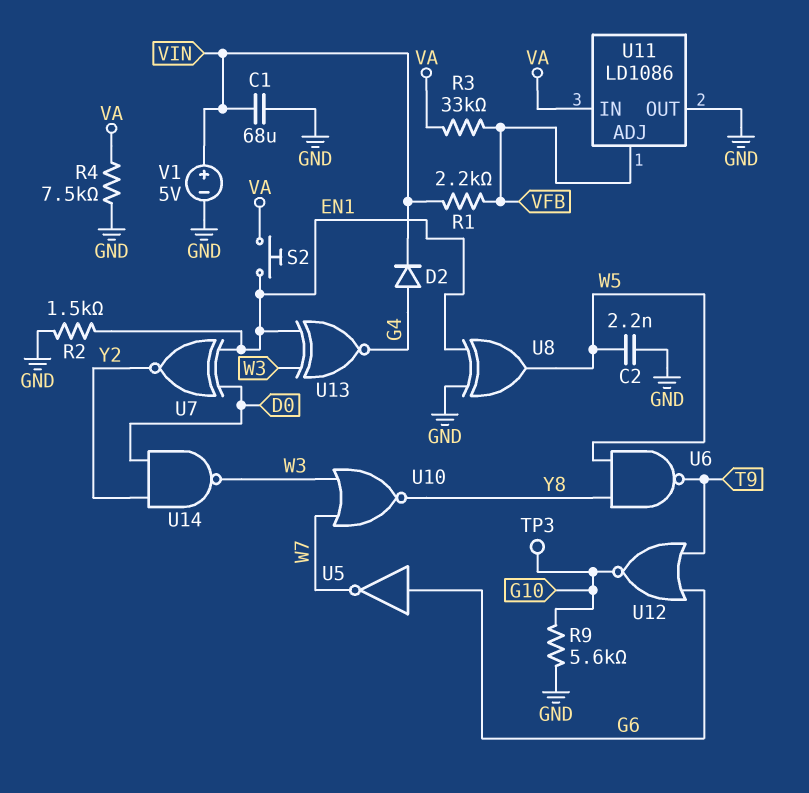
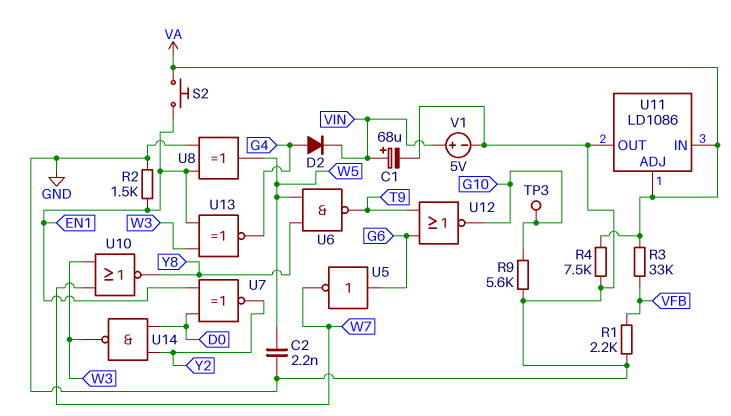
C1: 68uF (GND, VIN) -> 68uF (plus VIN, minus GND)
R1: 2.2k (VFB, VIN) -> 2.2k (GND, VFB)
U11 pin ADJ: VFB -> VA

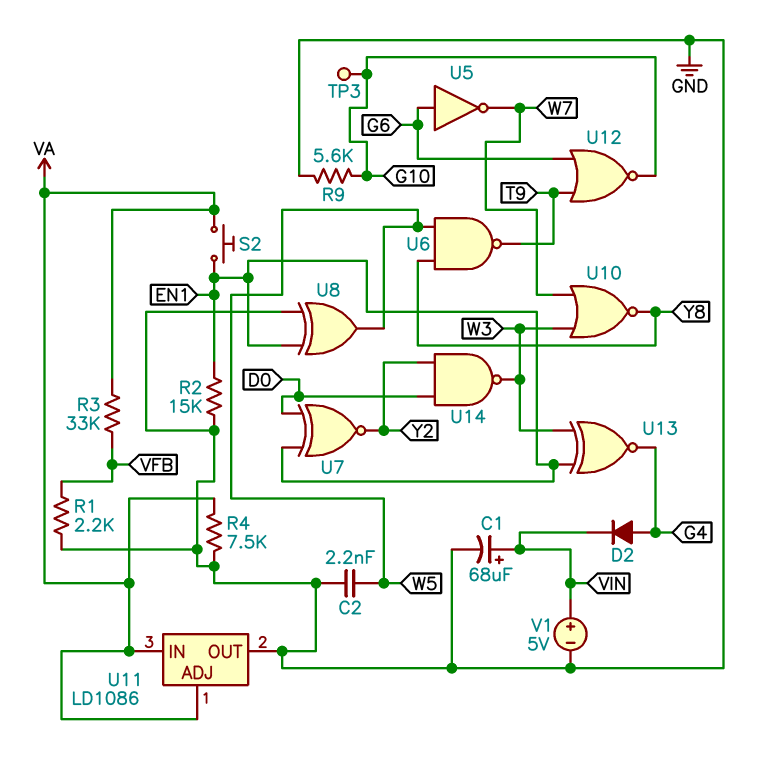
R2: 1.5k (EN1, GND) -> 15k (EN1, GND)

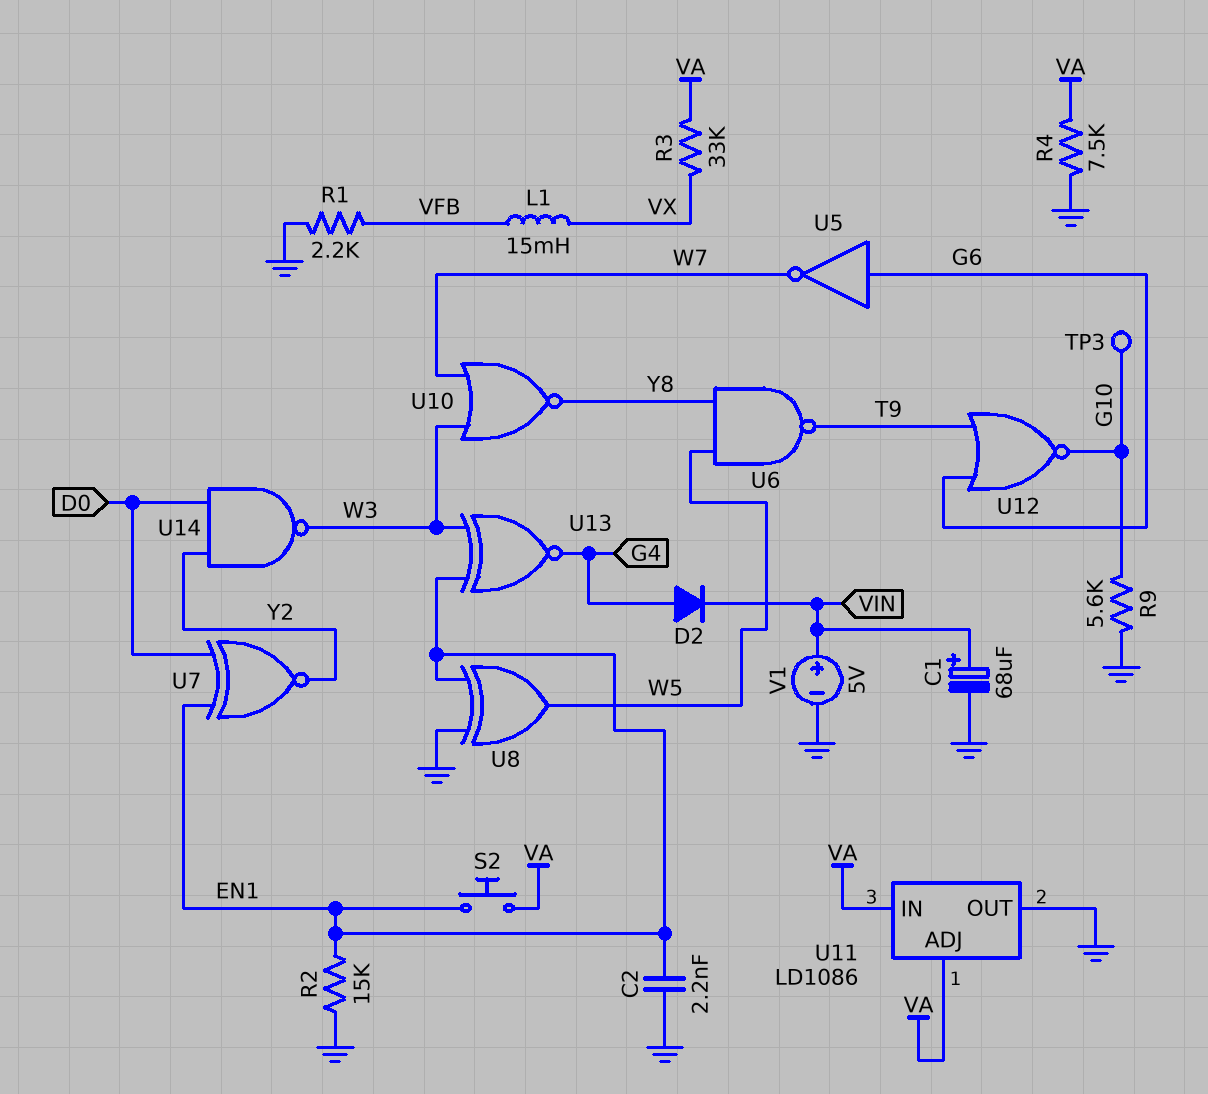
C2: 2.2nF (GND, W5) -> 2.2nF (EN1, GND)
L1: none -> 15mH (VFB, VX)
R3: 33k (VA, VFB) -> 33k (VA, VX)

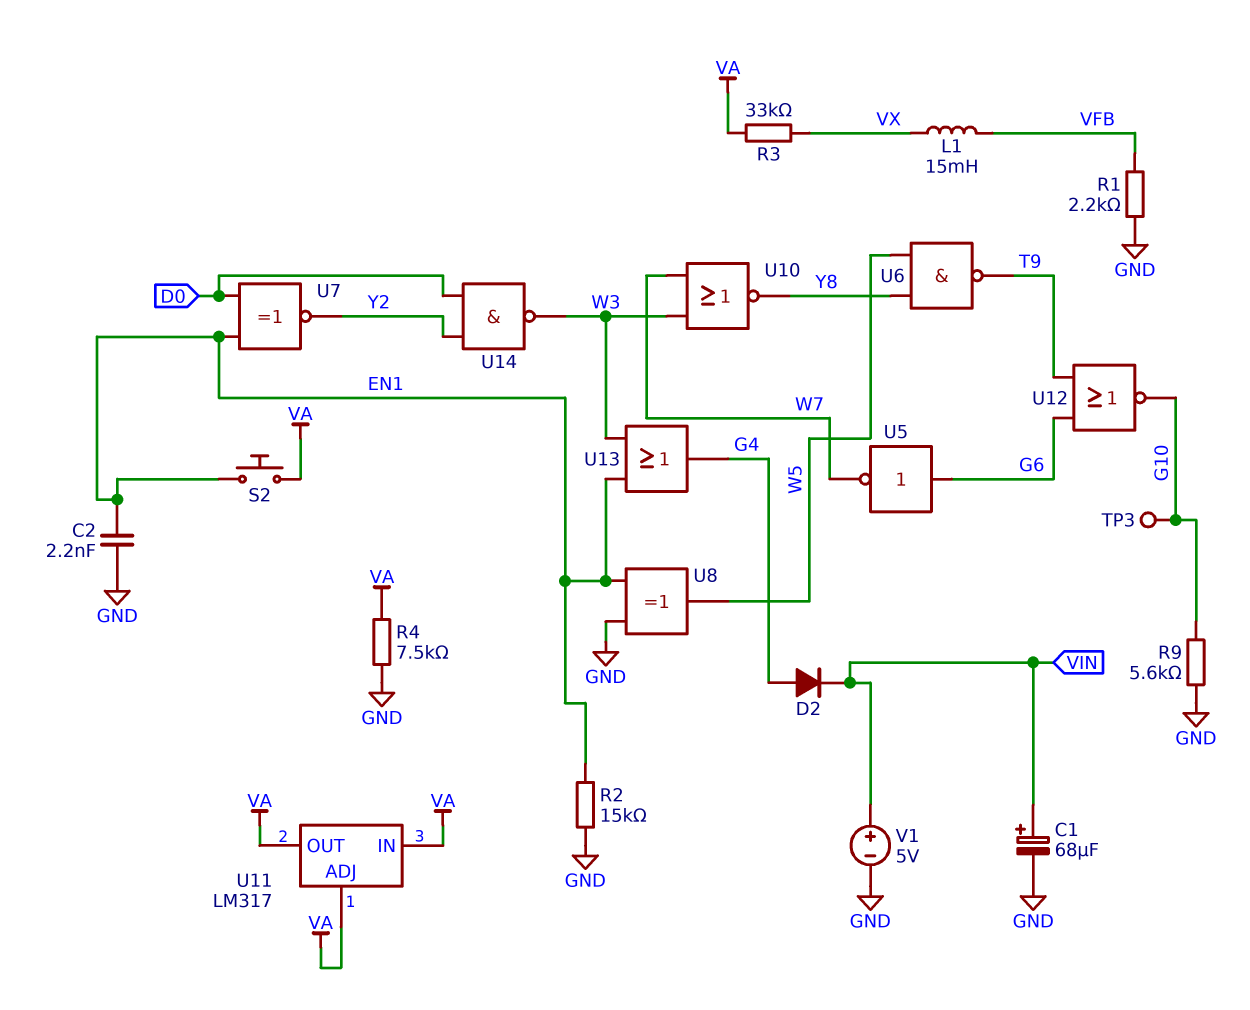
U11: LD1086 -> LM317
U11 pin OUT: GND -> VA
U13: XNOR (in EN1, in W3, out G4) -> OR (in EN1, in W3, out G4)

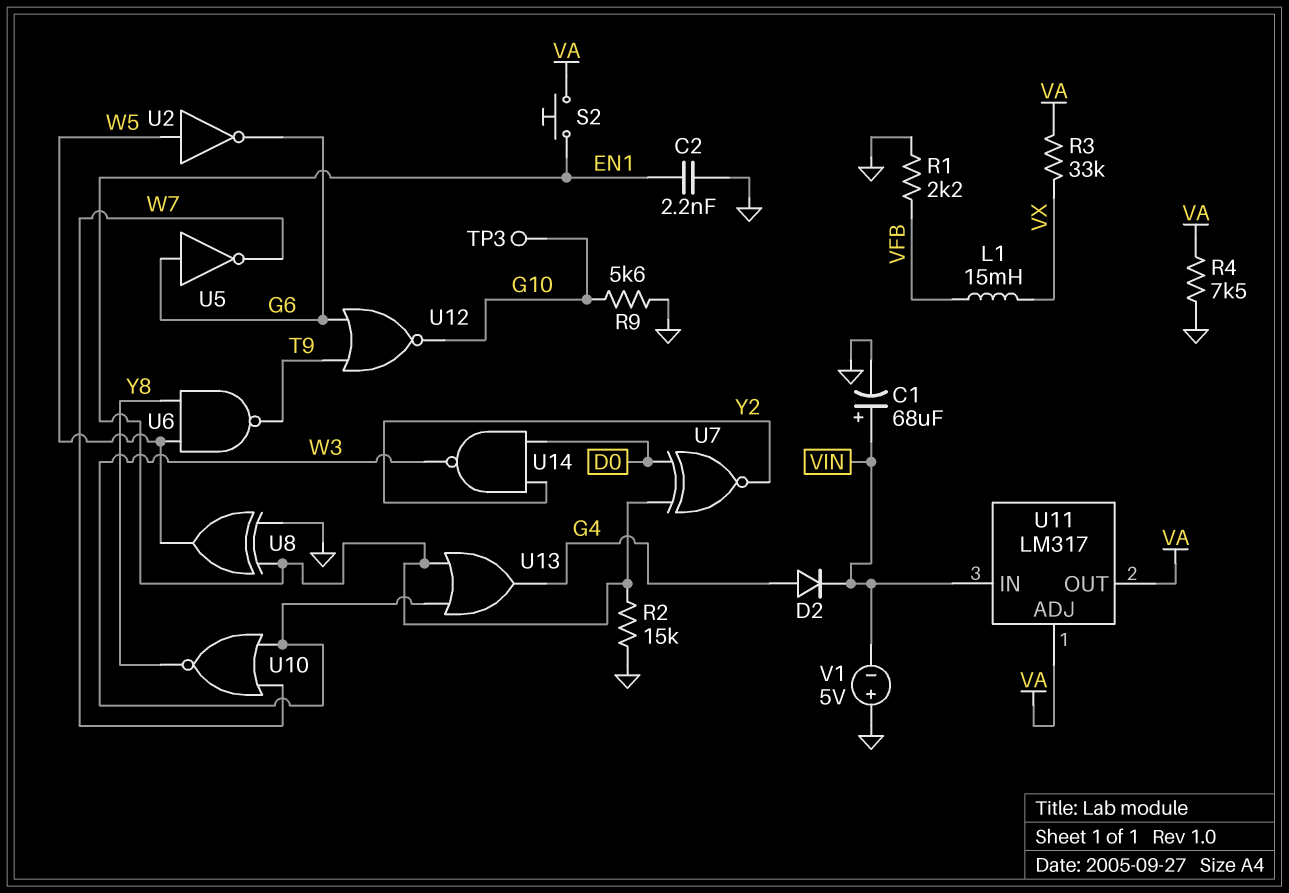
U2: none -> NOT (in W5, out G6)
U11 pin IN: VA -> VIN
V1: 5V (plus VIN, minus GND) -> 5V (plus GND, minus VIN)

